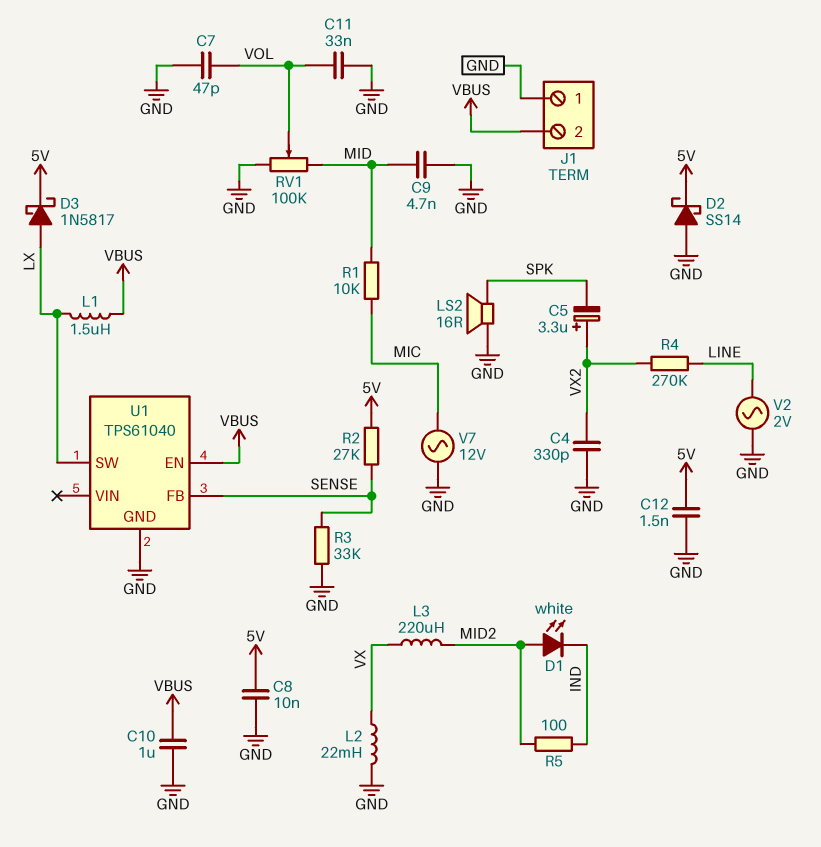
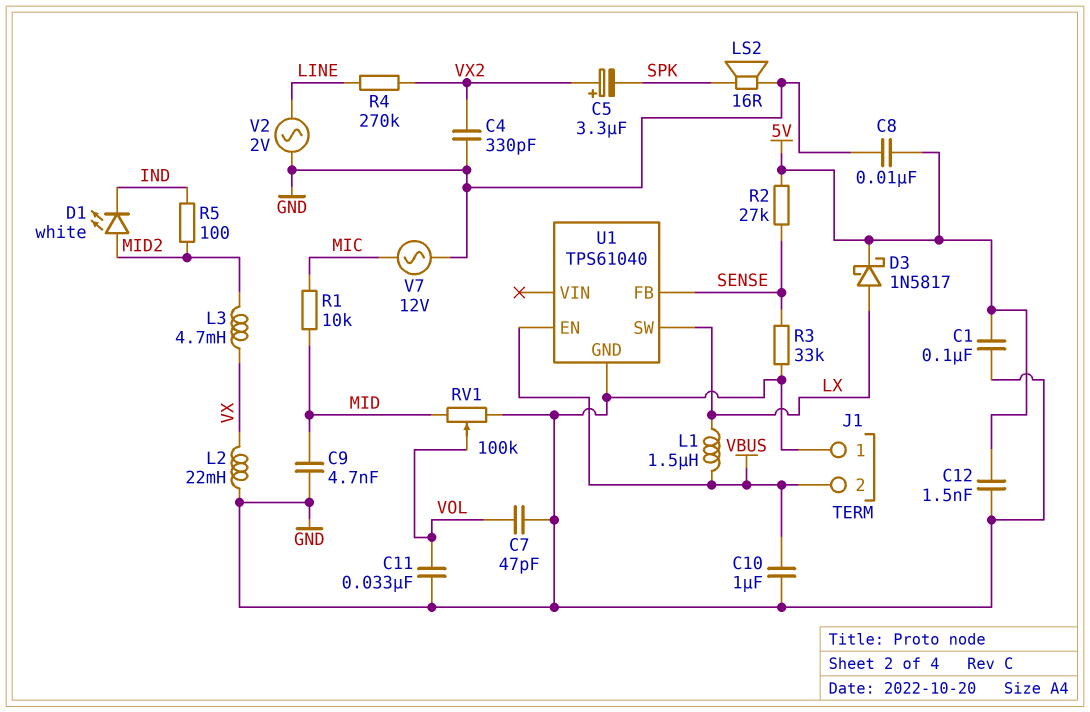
C1: none -> 100nF (5V, GND)
D2: schottky SS14 (A GND, K 5V) -> none
L3: 220uH (MID2, VX) -> 4.7mH (MID2, VX)

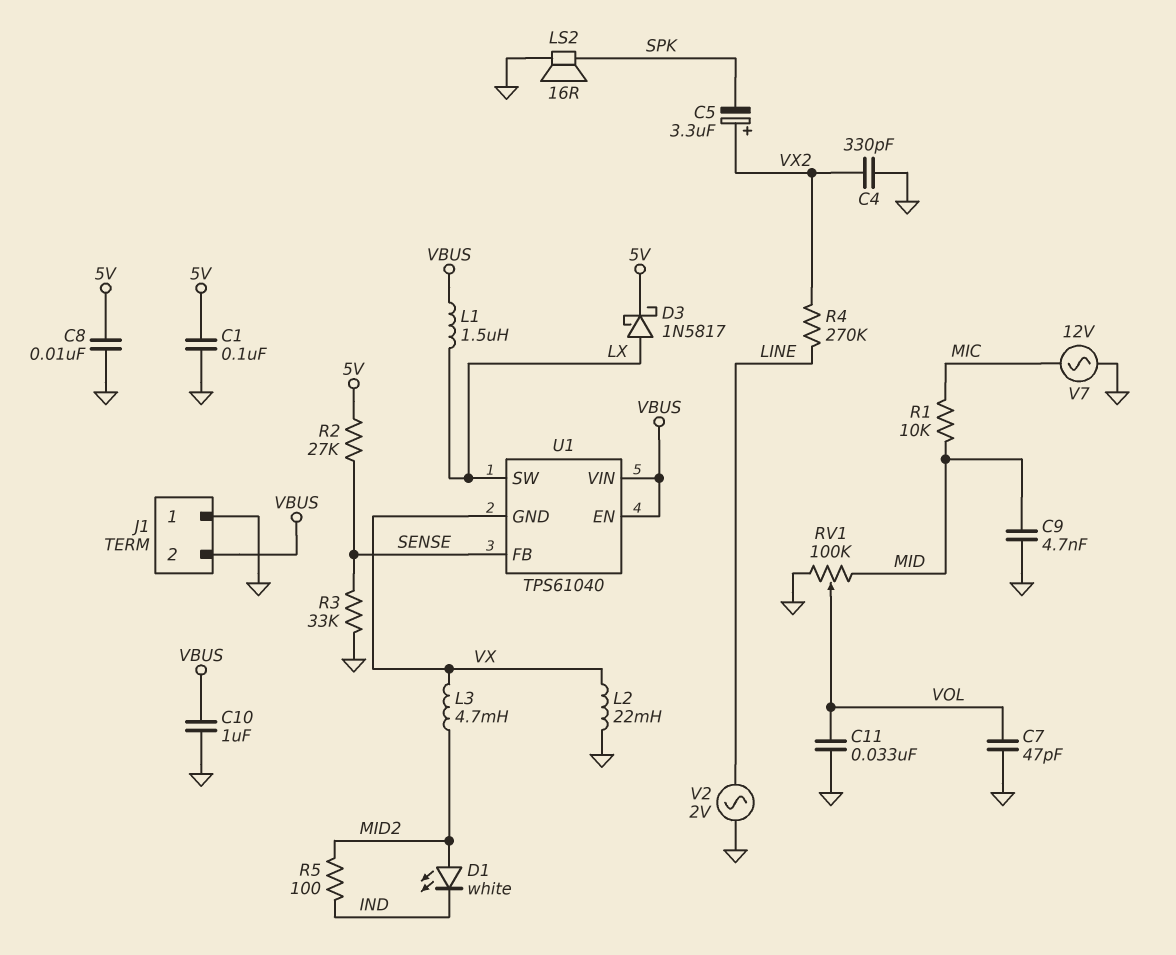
C12: 1.5nF (5V, GND) -> none
U1 pin GND: GND -> VX
U1 pin VIN: none -> VBUS

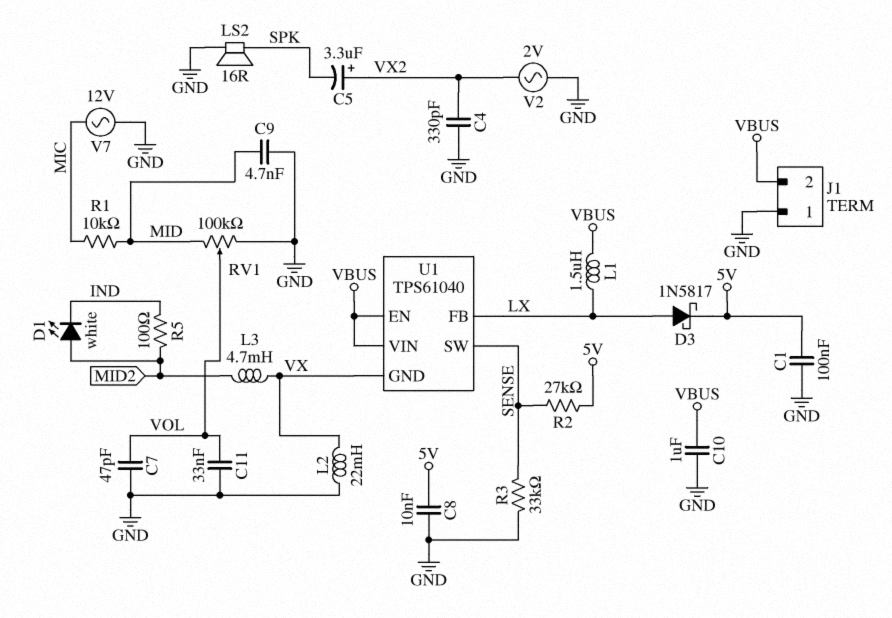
R4: 270k (LINE, VX2) -> none
U1 pin FB: SENSE -> LX
U1 pin SW: LX -> SENSE
V2: AC 2V (GND, LINE) -> AC 2V (GND, VX2)

